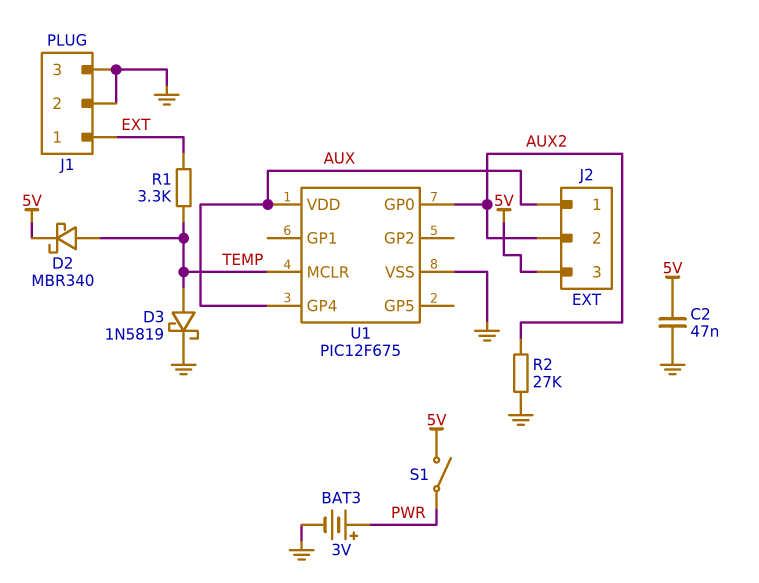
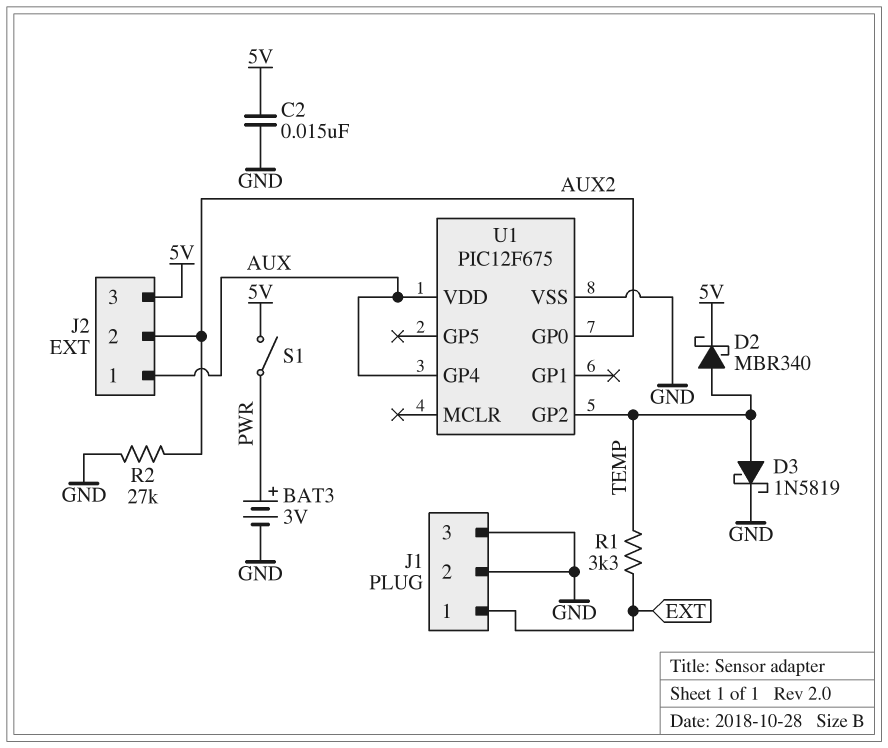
C2: 47nF (5V, GND) -> 15nF (5V, GND)
U1 pin GP2: none -> TEMP
U1 pin MCLR: TEMP -> none

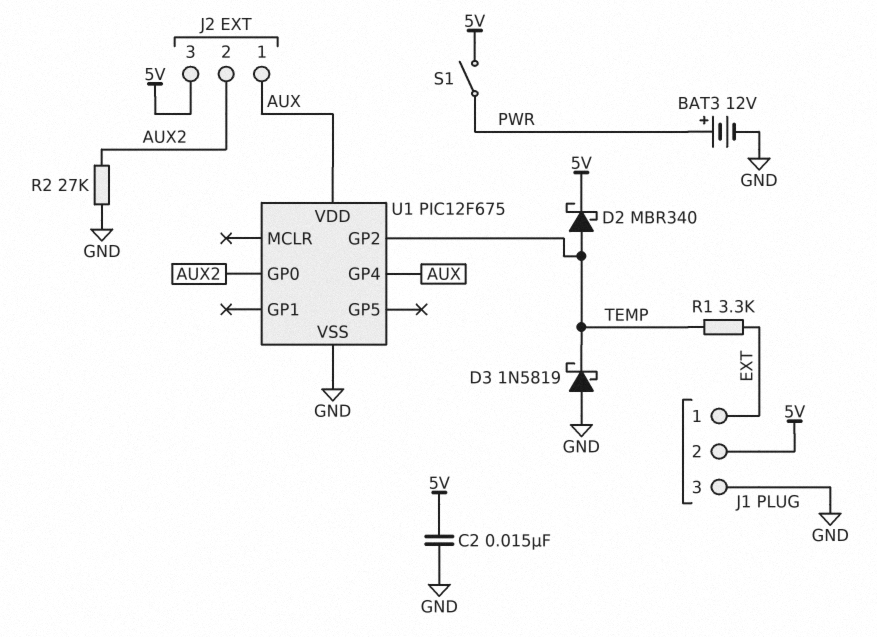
BAT3: 3V (plus PWR, minus GND) -> 12V (plus PWR, minus GND)
D3: schottky 1N5819 (A TEMP, K GND) -> schottky 1N5819 (A GND, K TEMP)
J1 pin 2: GND -> 5V

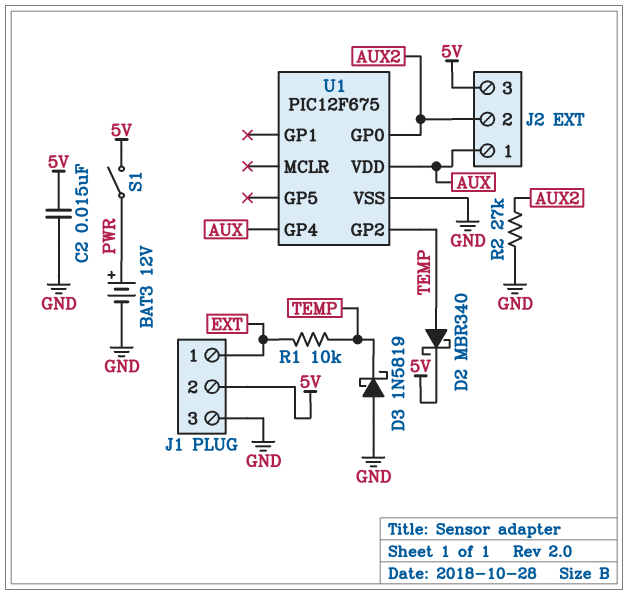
R1: 3.3k (EXT, TEMP) -> 10k (EXT, TEMP)

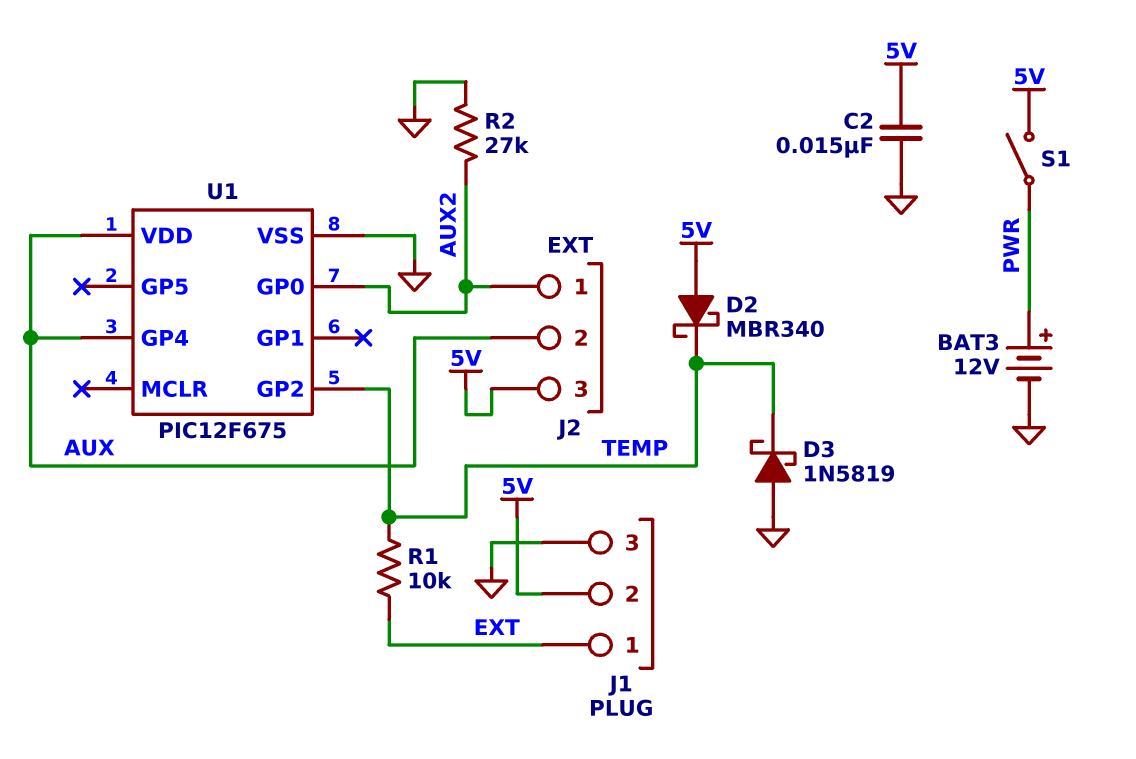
D2: schottky MBR340 (A TEMP, K 5V) -> schottky MBR340 (A 5V, K TEMP)
J2 pin 1: AUX -> AUX2
J2 pin 2: AUX2 -> AUX

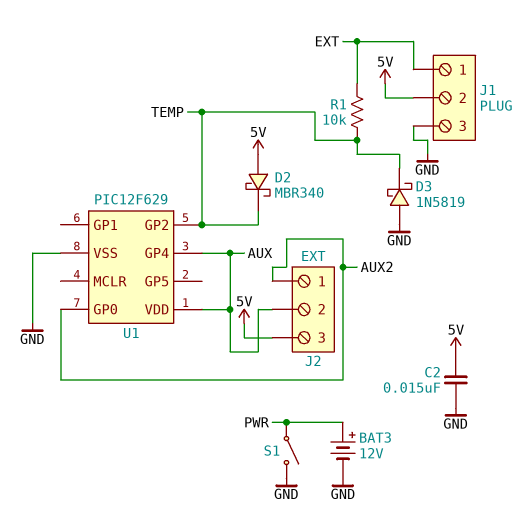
R2: 27k (AUX2, GND) -> none
S1: switch (5V, PWR) -> switch (GND, PWR)
U1: PIC12F675 -> PIC12F629

